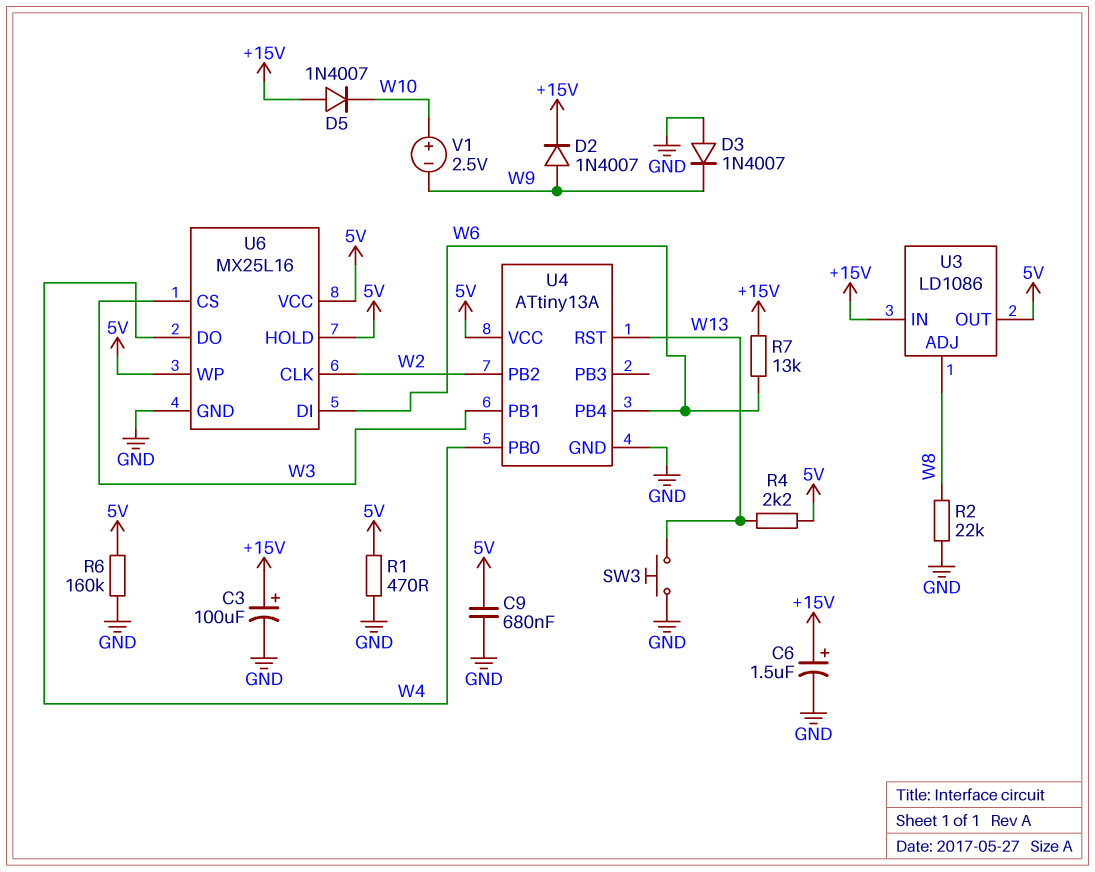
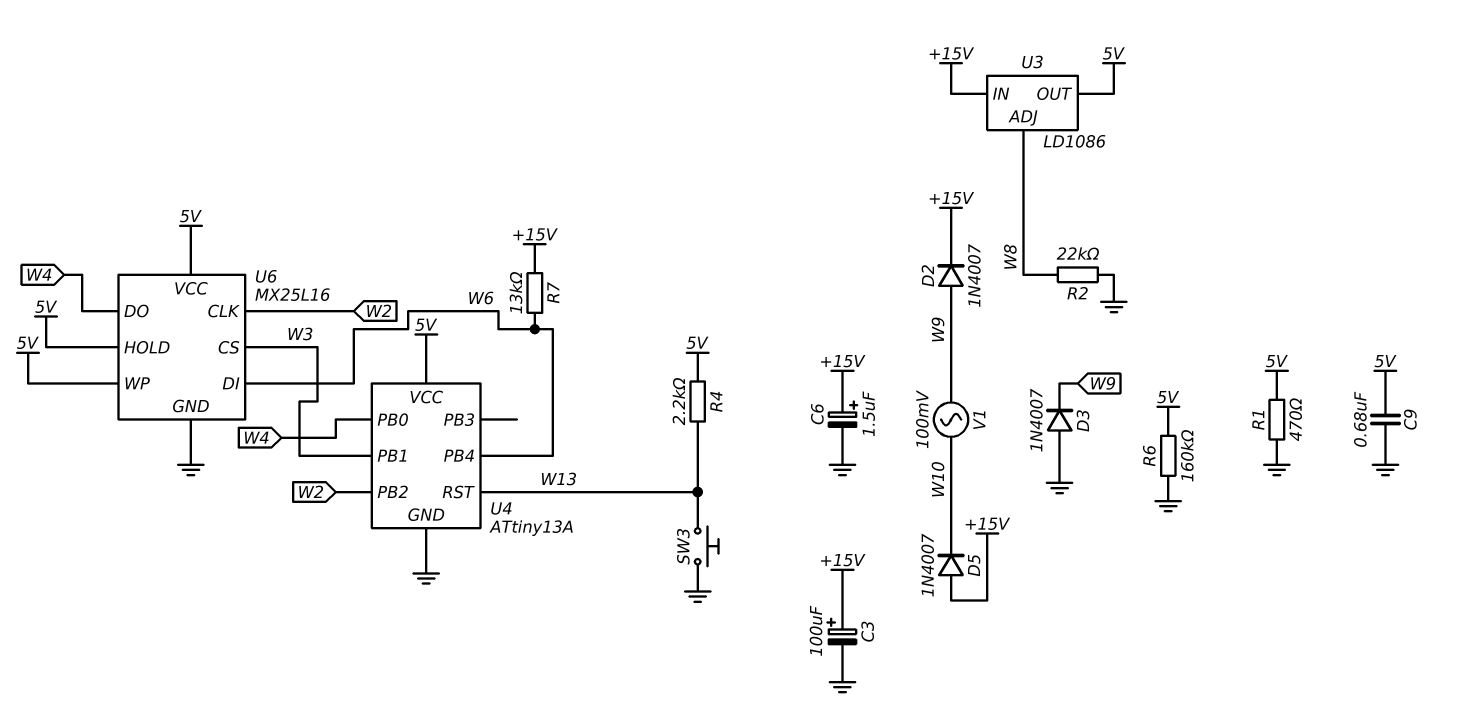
V1: 2.5V (plus W10, minus W9) -> AC 100mV (W9, W10)

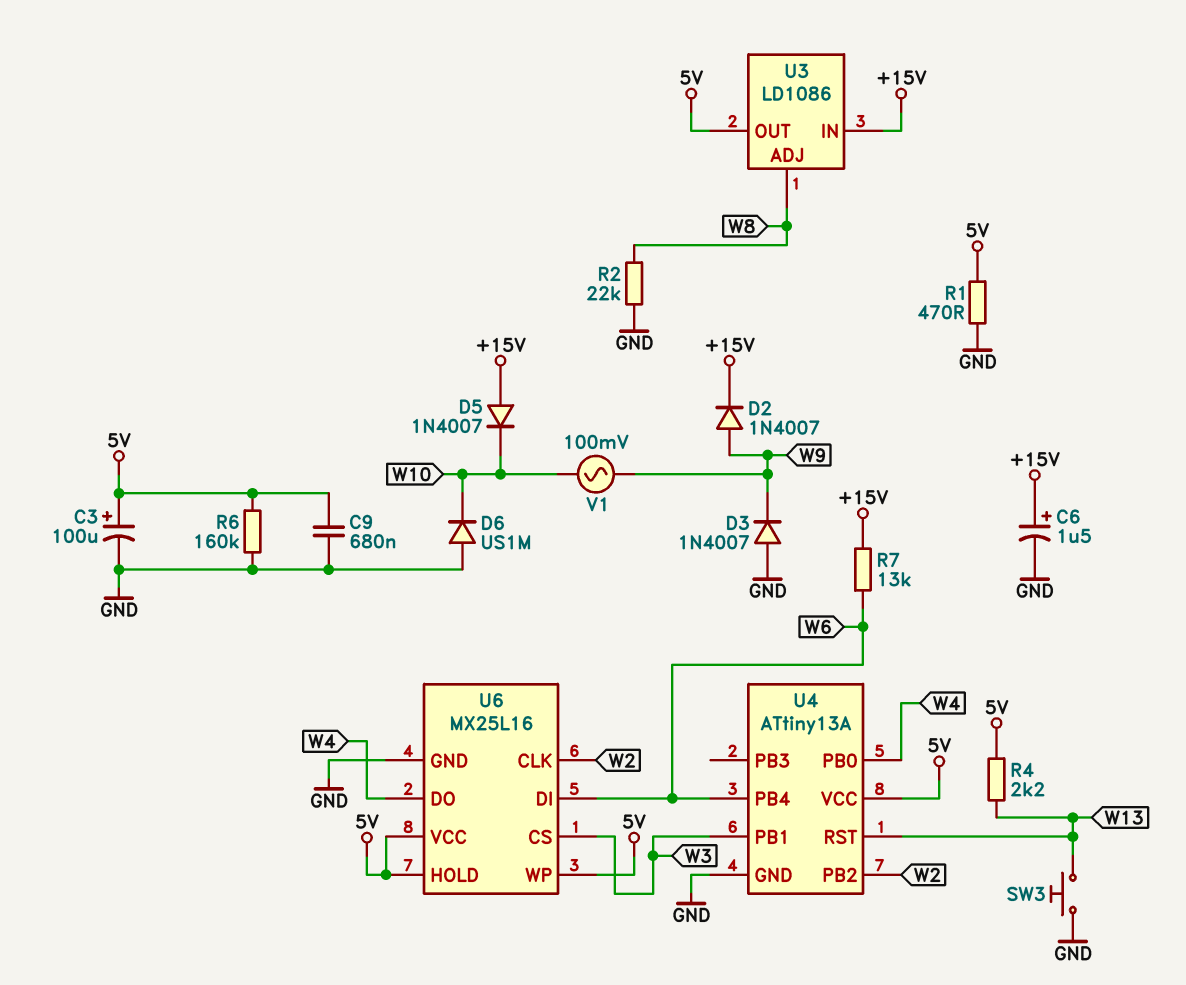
C3: 100uF (plus +15V, minus GND) -> 100uF (plus 5V, minus GND)
D6: none -> diode US1M (A GND, K W10)

